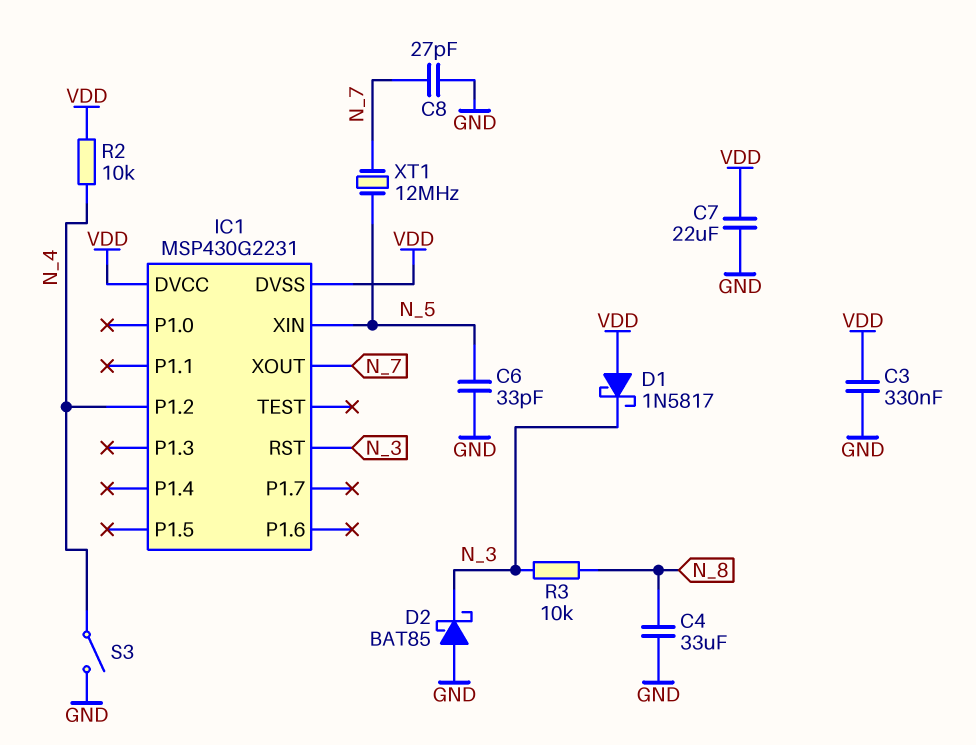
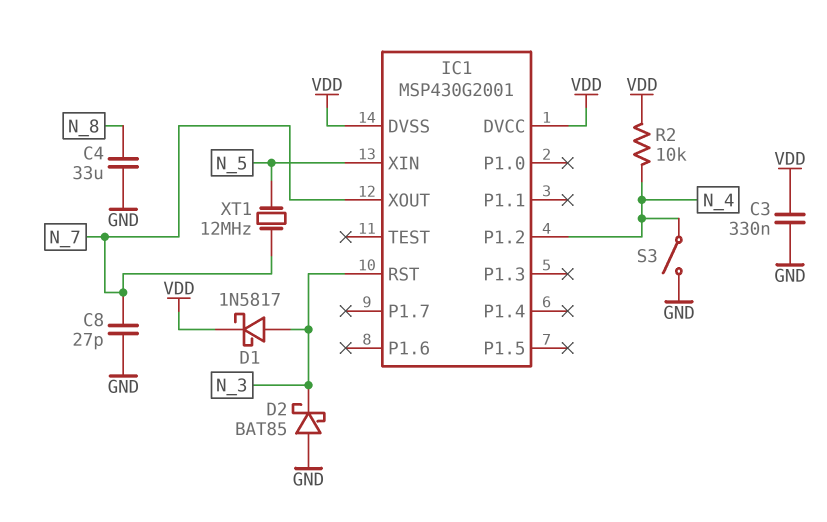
C6: 33pF (GND, N_5) -> none
C7: 22uF (GND, VDD) -> none
D1: schottky 1N5817 (A VDD, K N_3) -> schottky 1N5817 (A N_3, K VDD)
IC1: MSP430G2231 -> MSP430G2001
R3: 10k (N_3, N_8) -> none

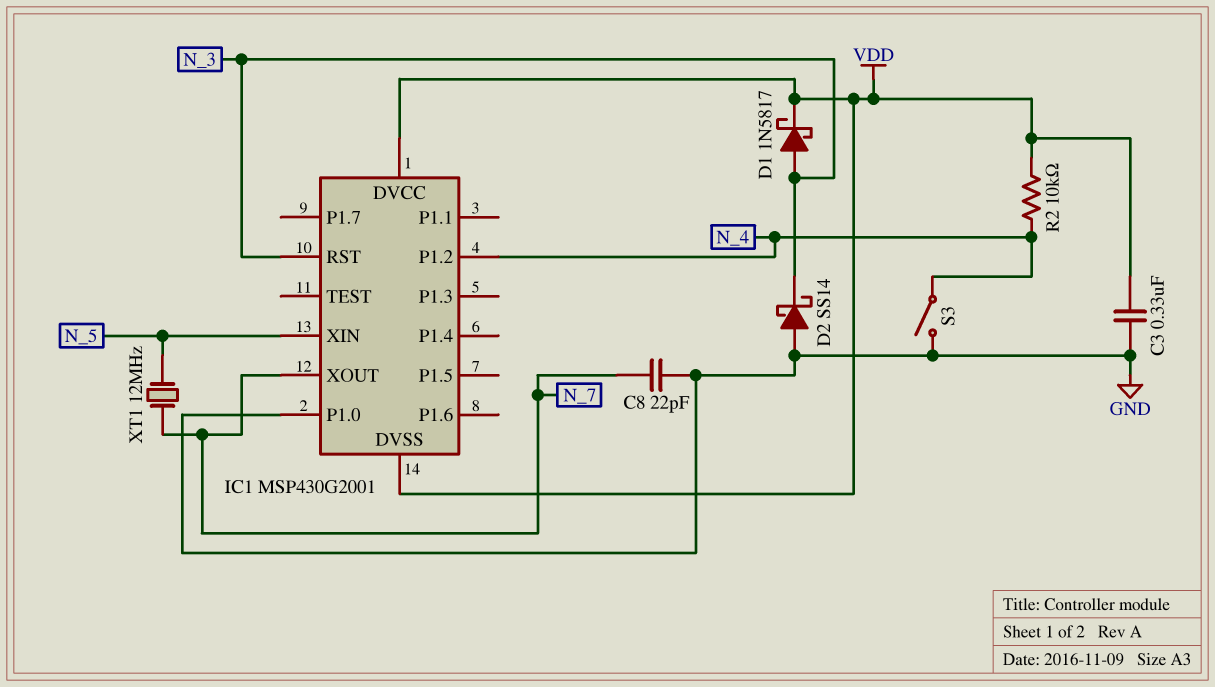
C4: 33uF (GND, N_8) -> none
C8: 27pF (GND, N_7) -> 22pF (GND, N_7)
D2: schottky BAT85 (A GND, K N_3) -> schottky SS14 (A GND, K N_3)
IC1 pin P1.0: none -> GND

